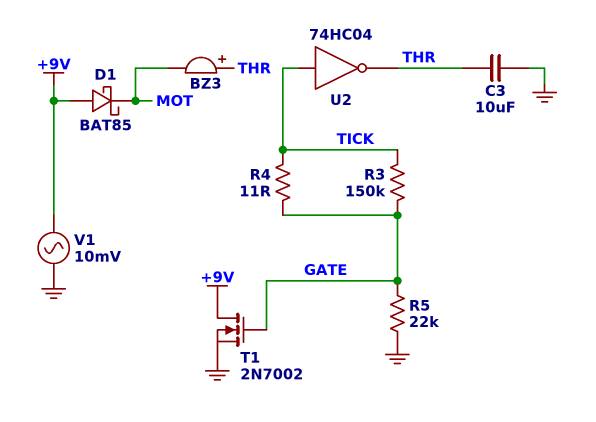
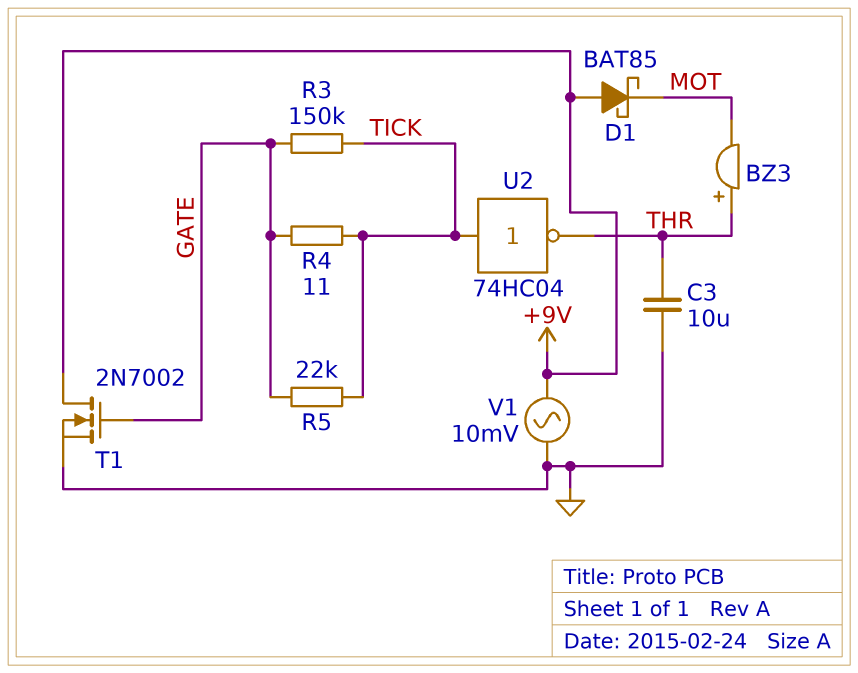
R5: 22k (GATE, GND) -> 22k (GATE, TICK)

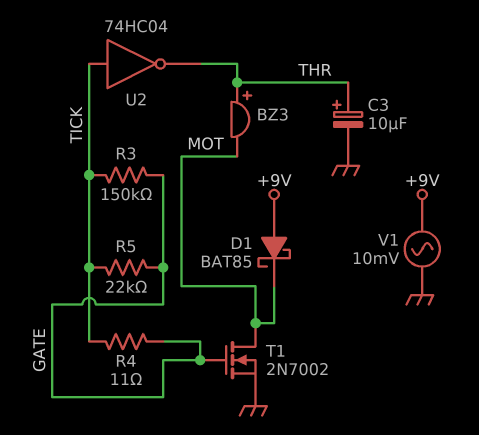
C3: 10uF (GND, THR) -> 10uF (plus THR, minus GND)
T1: NMOS 2N7002 (G GATE, D +9V, S GND) -> NMOS 2N7002 (G GATE, D MOT, S GND)

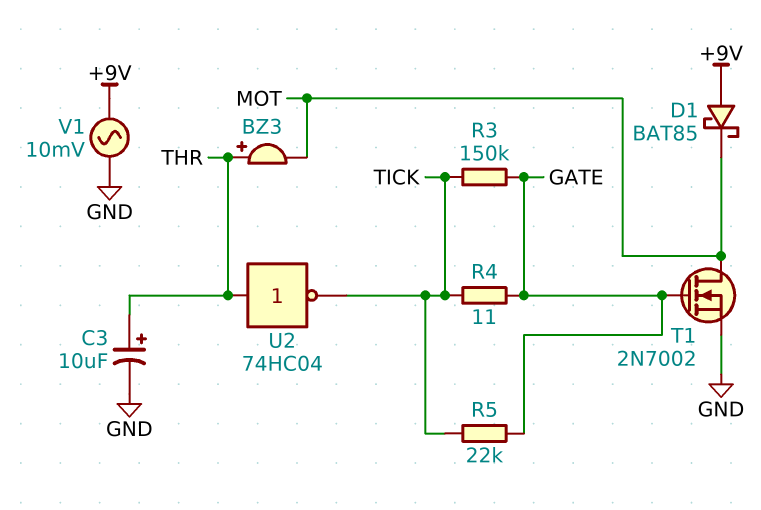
U2: NOT 74HC04 (in TICK, out THR) -> NOT 74HC04 (in THR, out TICK)

